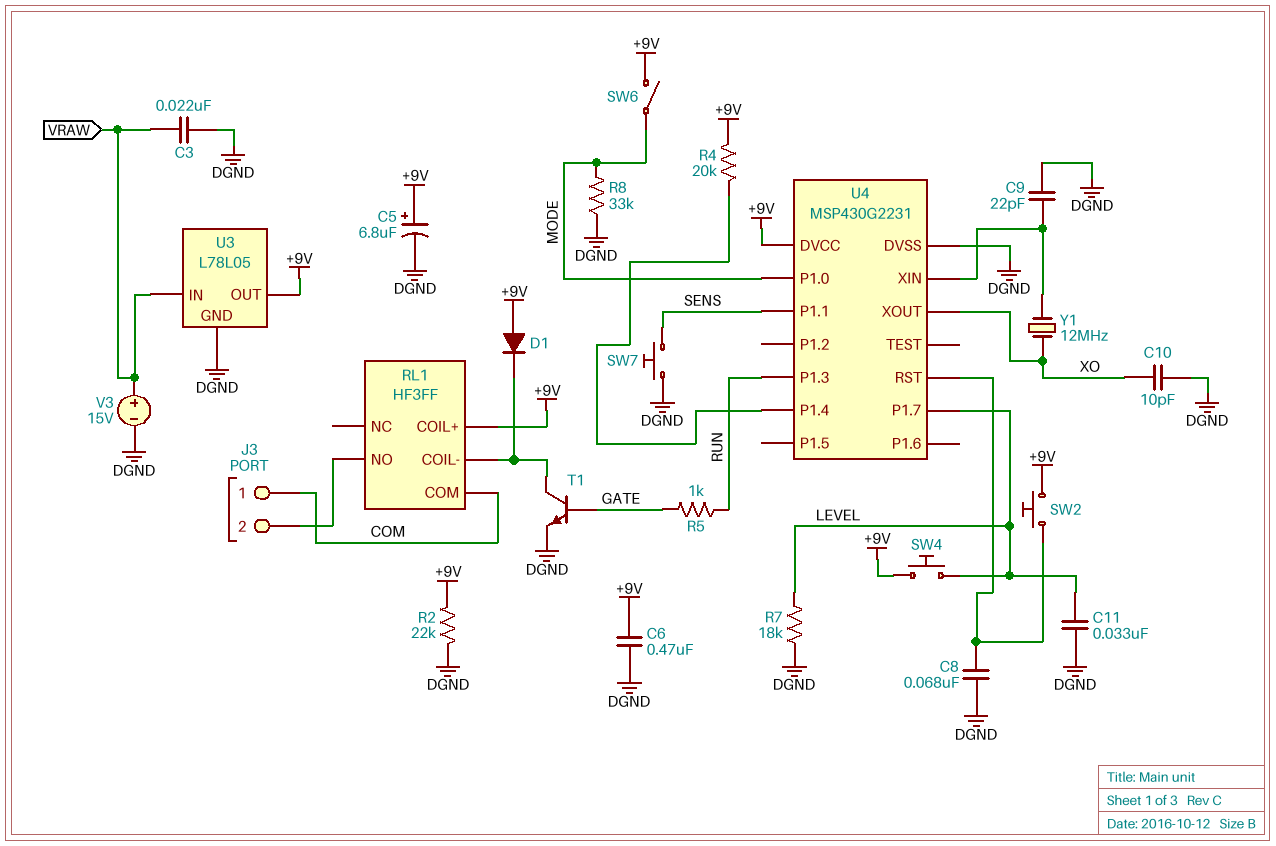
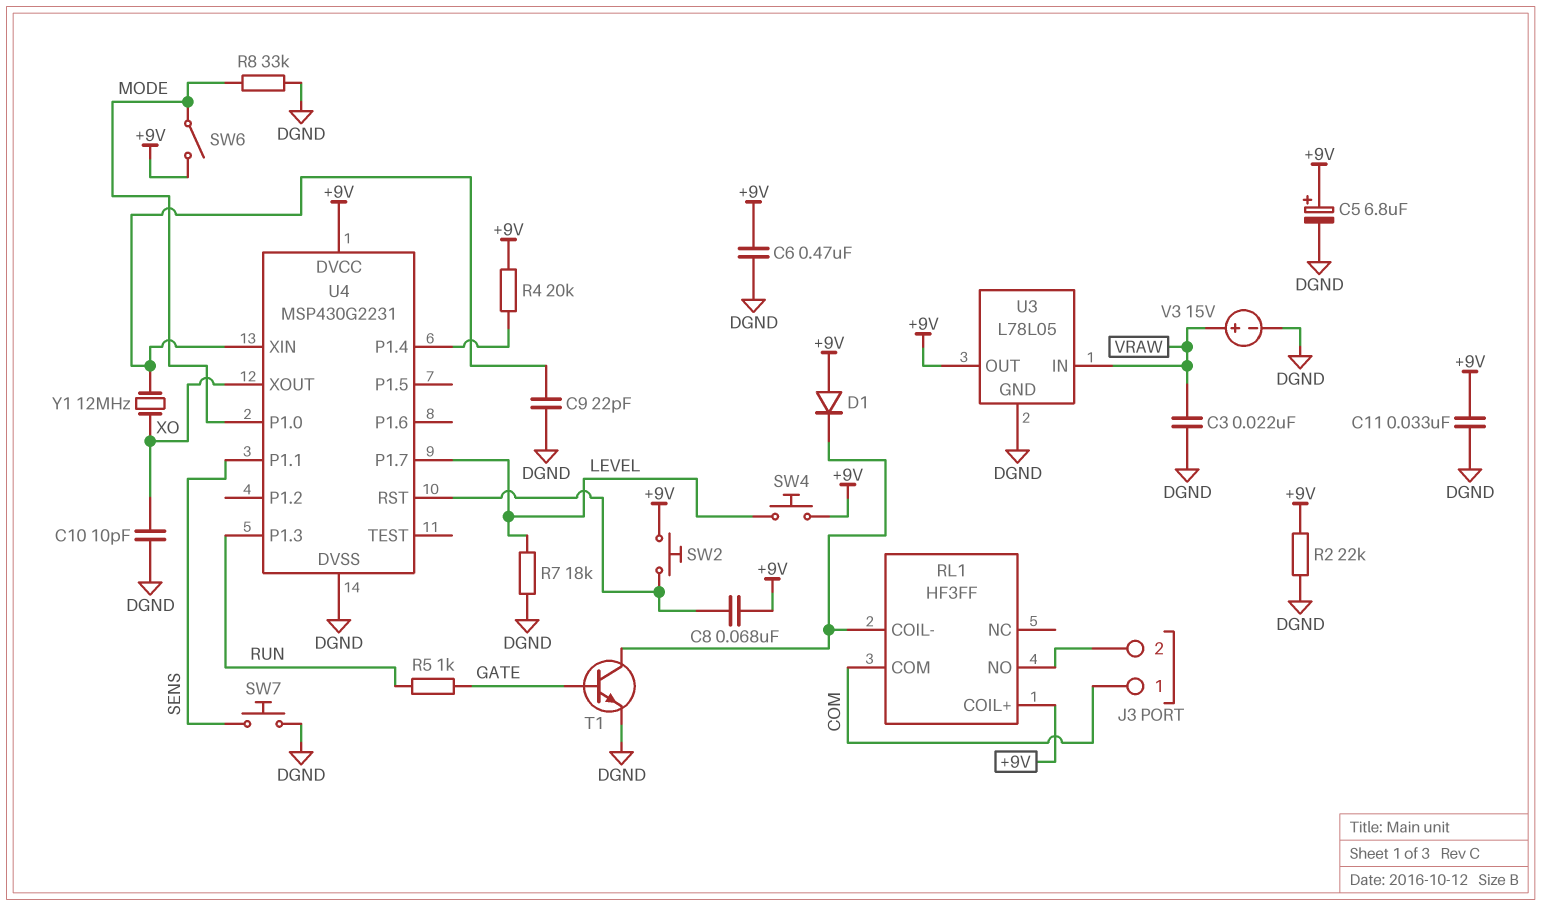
C8: 68nF (DGND, U4/RST) -> 68nF (+9V, U4/RST)
C11: 33nF (DGND, LEVEL) -> 33nF (+9V, DGND)

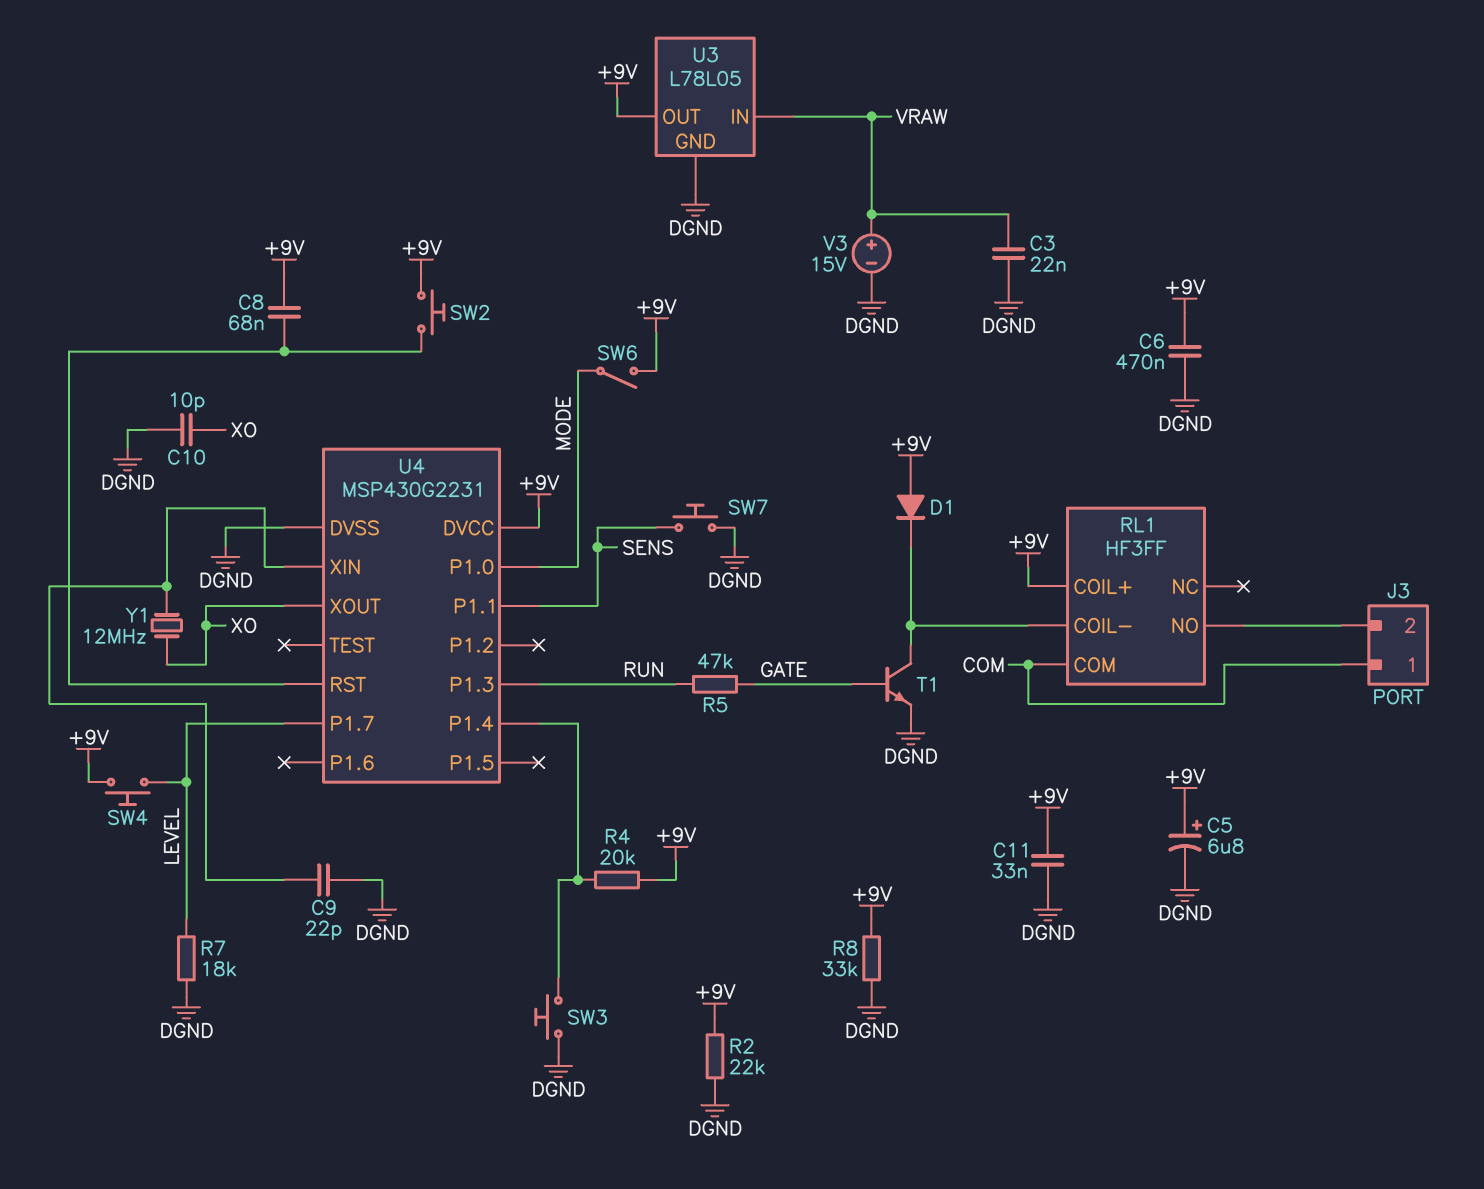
R5: 1k (GATE, RUN) -> 47k (GATE, RUN)
R8: 33k (DGND, MODE) -> 33k (+9V, DGND)
SW3: none -> button (DGND, U4/P1.4)

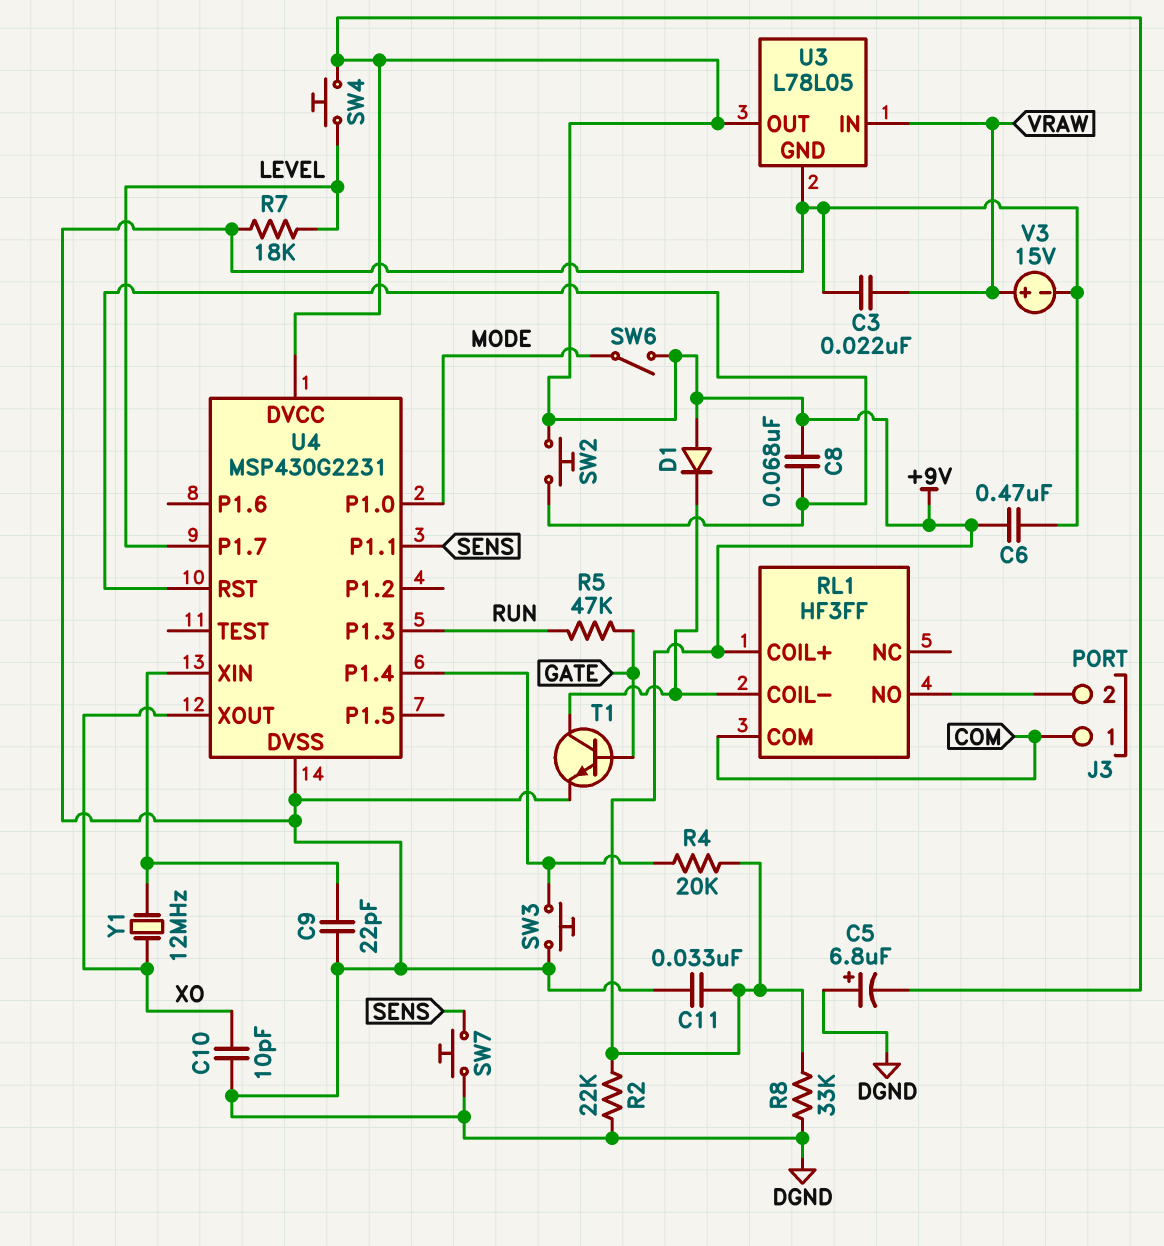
C5: 6.8uF (plus +9V, minus DGND) -> 6.8uF (plus DGND, minus +9V)

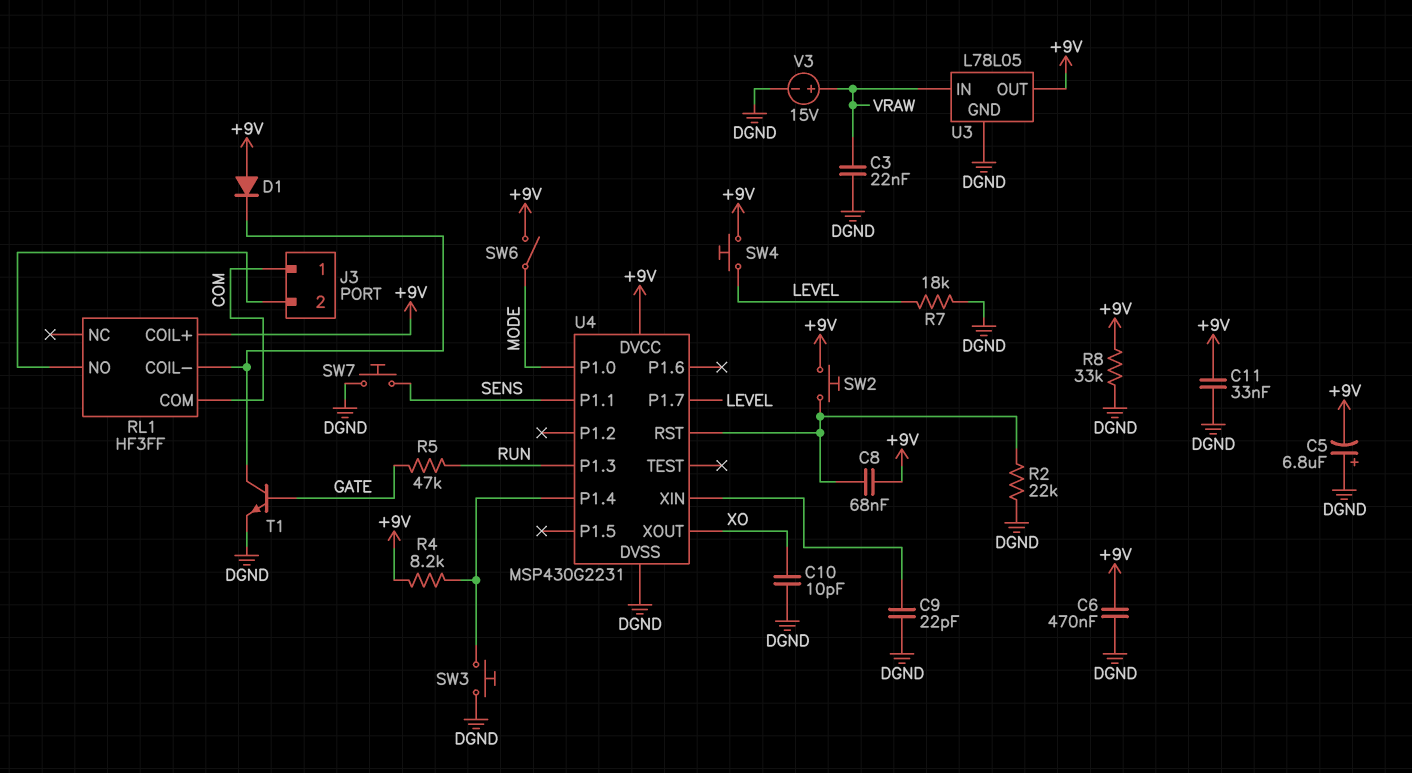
R2: 22k (+9V, DGND) -> 22k (DGND, U4/RST)
R4: 20k (+9V, U4/P1.4) -> 8.2k (+9V, U4/P1.4)
Y1: 12MHz (U4/XIN, XO) -> none

